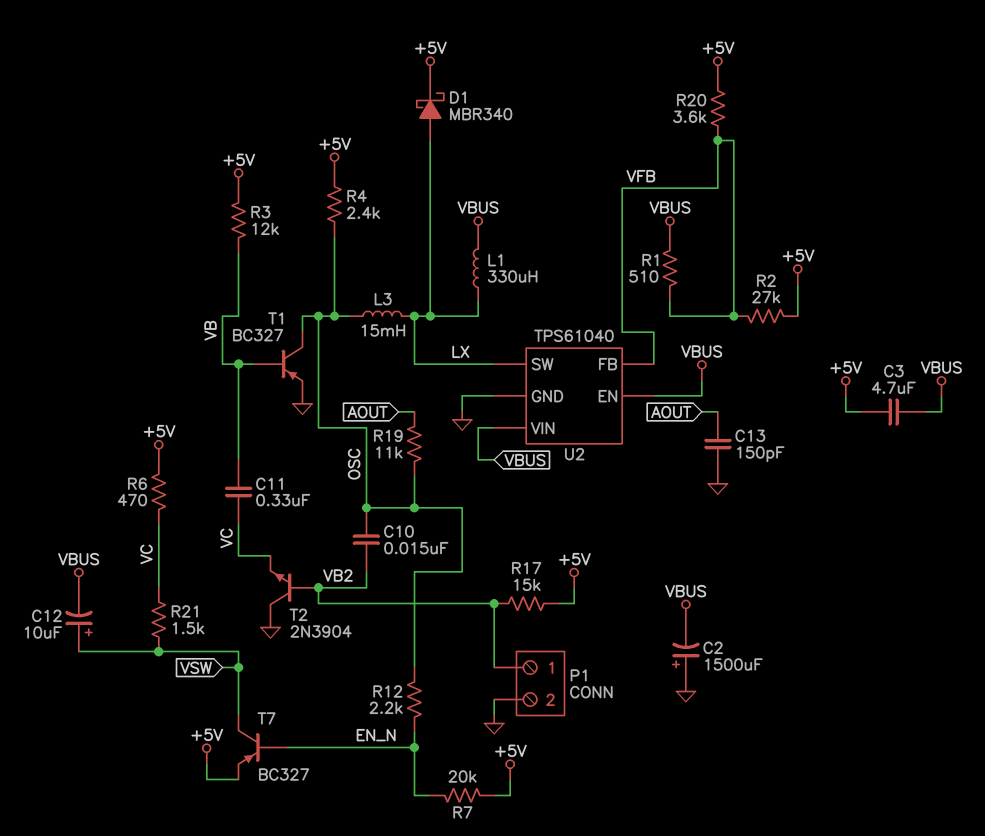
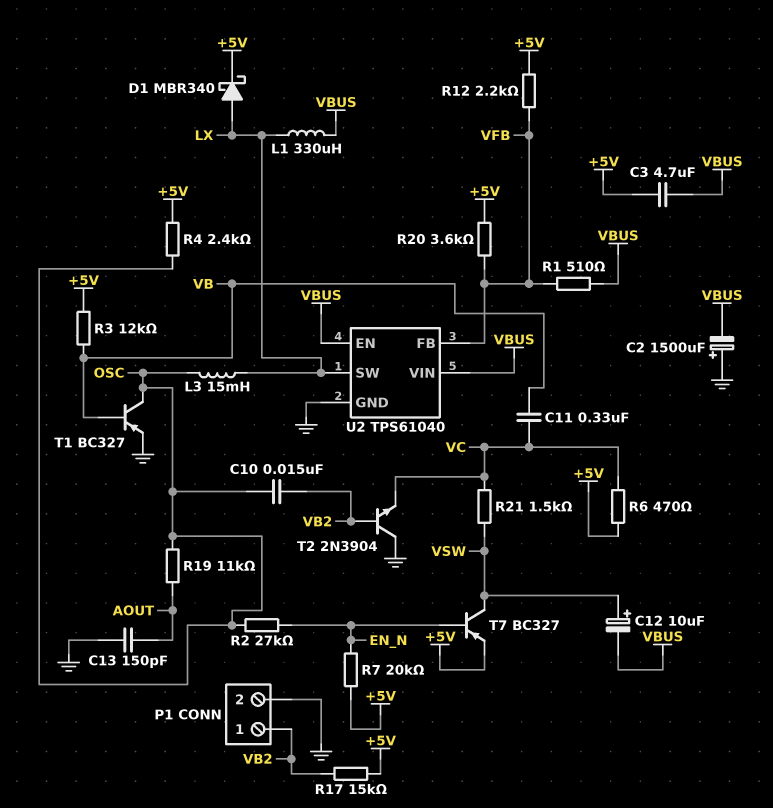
R2: 27k (+5V, VFB) -> 27k (EN_N, OSC)
R12: 2.2k (EN_N, OSC) -> 2.2k (+5V, VFB)

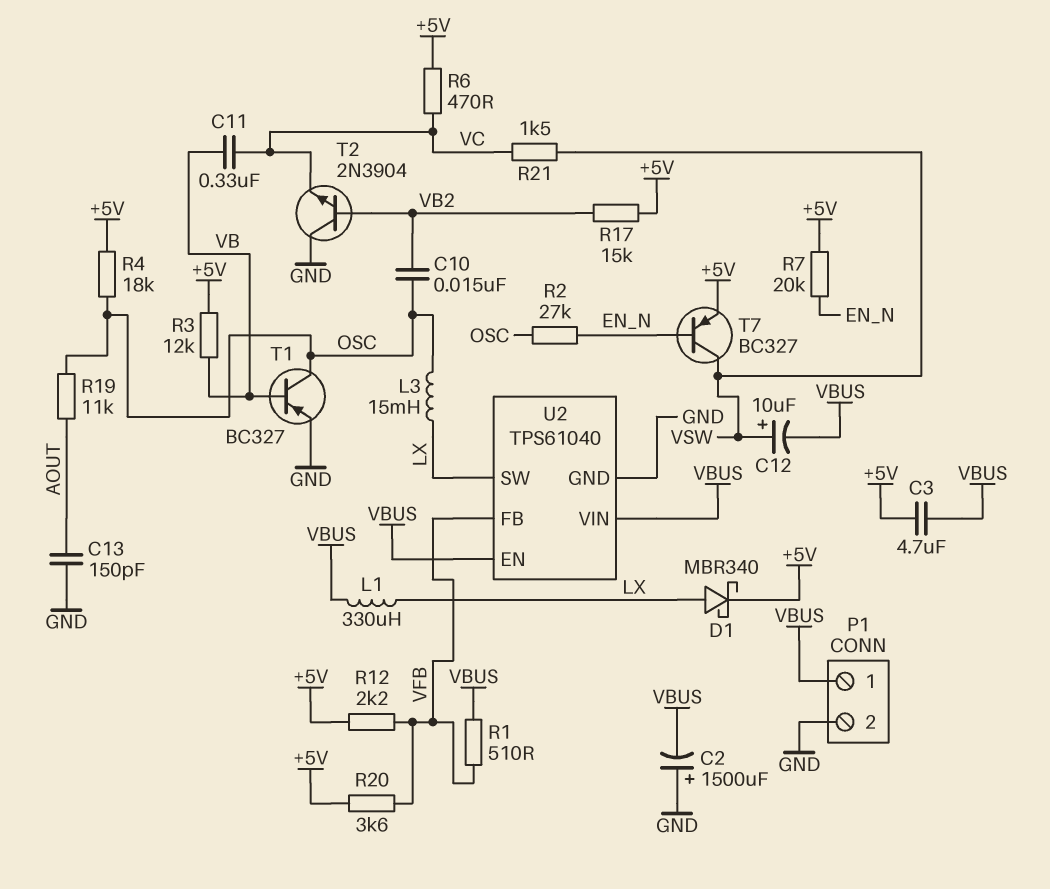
P1 pin 1: VB2 -> VBUS
R4: 2.4k (+5V, OSC) -> 18k (+5V, OSC)

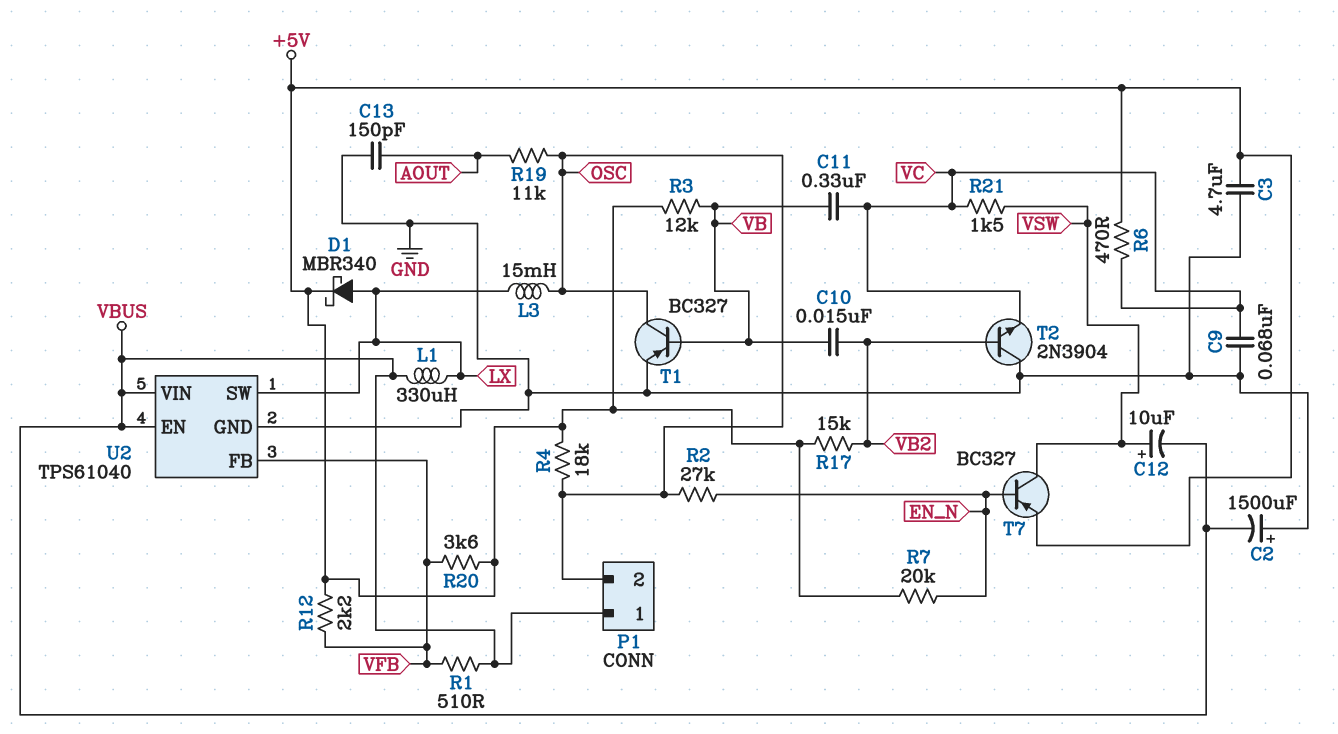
C3: 4.7uF (+5V, VBUS) -> 4.7uF (+5V, GND)
C9: none -> 68nF (GND, VC)
C10: 15nF (OSC, VB2) -> 15nF (VB, VB2)
P1 pin 2: GND -> OSC

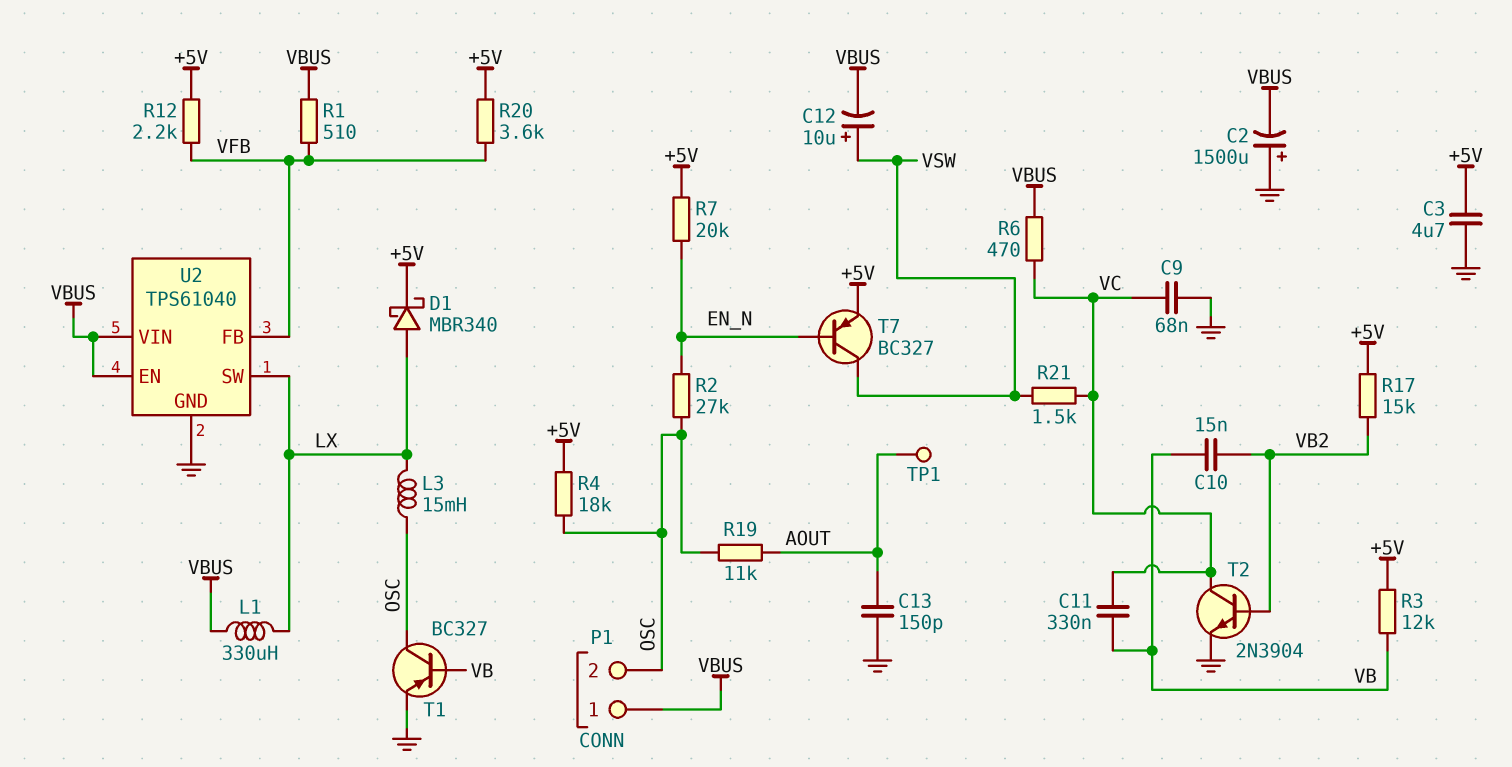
R6: 470 (+5V, VC) -> 470 (VBUS, VC)
T2: NPN 2N3904 (B VB2, C GND, E VC) -> NPN 2N3904 (B VB2, C VC, E GND)
TP1: none -> test point (AOUT)

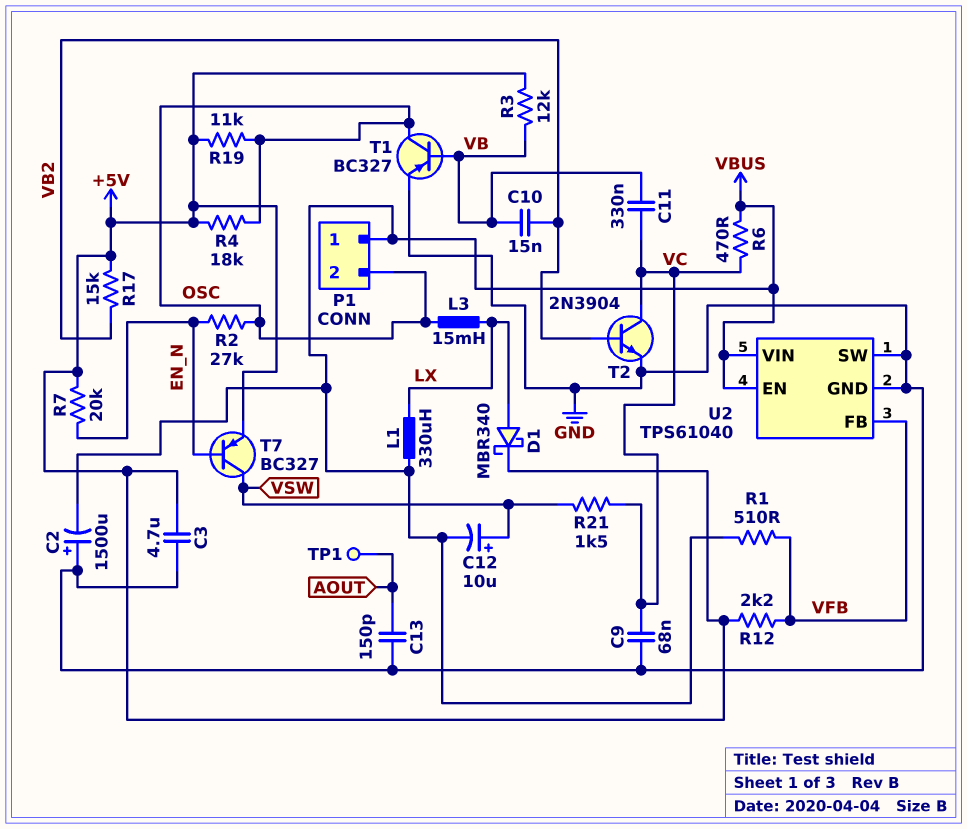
R19: 11k (AOUT, OSC) -> 11k (+5V, OSC)
R20: 3.6k (+5V, VFB) -> none
U2 pin SW: LX -> GND

